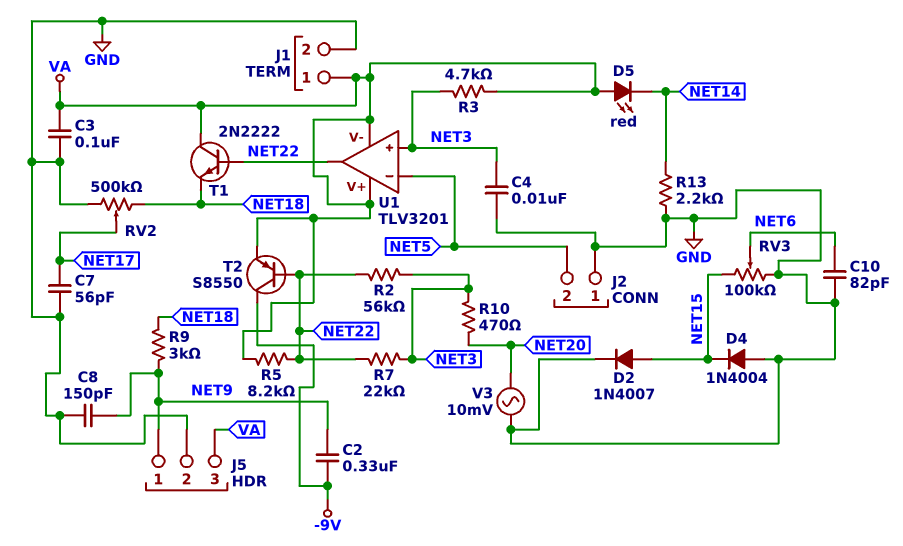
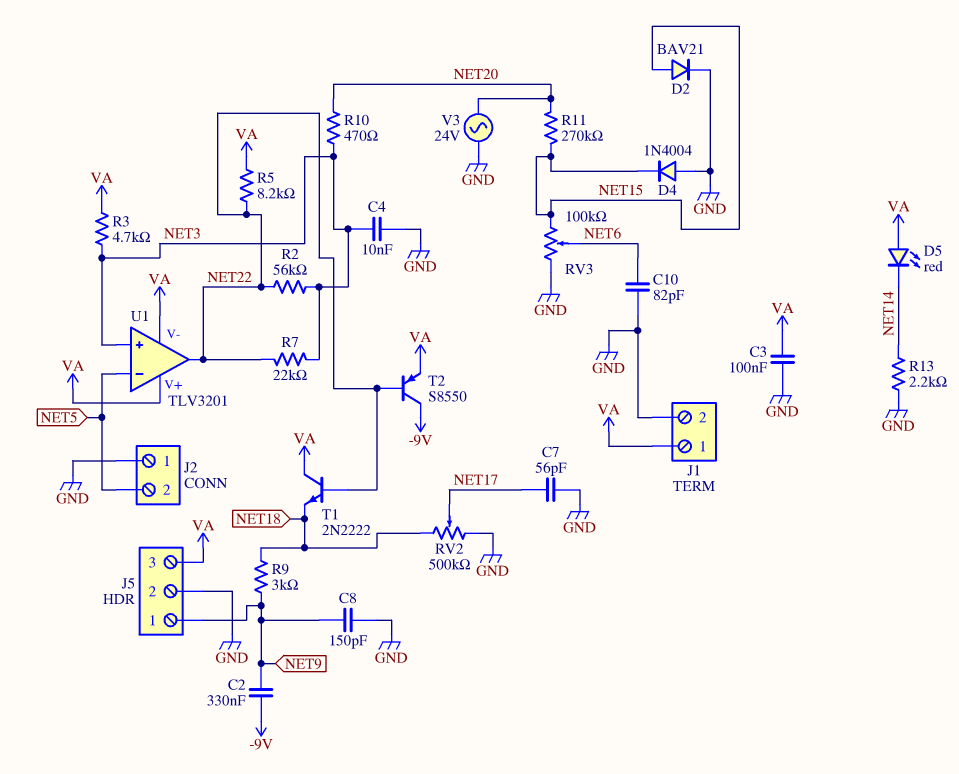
D2: diode 1N4007 (A NET15, K GND) -> diode BAV21 (A NET15, K GND)
R11: none -> 270k (NET15, NET20)
V3: AC 10mV (GND, NET20) -> AC 24V (GND, NET20)

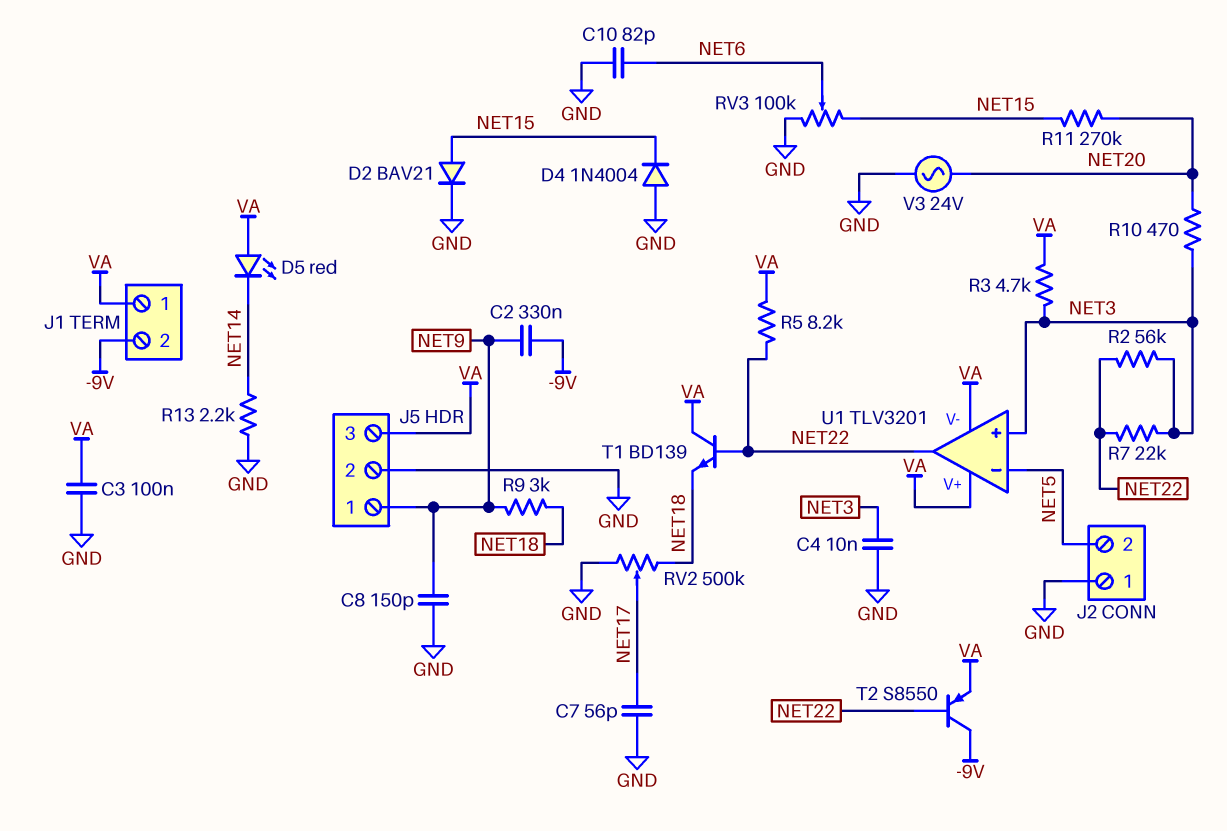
J1 pin 2: GND -> -9V
T1: NPN 2N2222 (B NET22, C VA, E NET18) -> NPN BD139 (B NET22, C VA, E NET18)

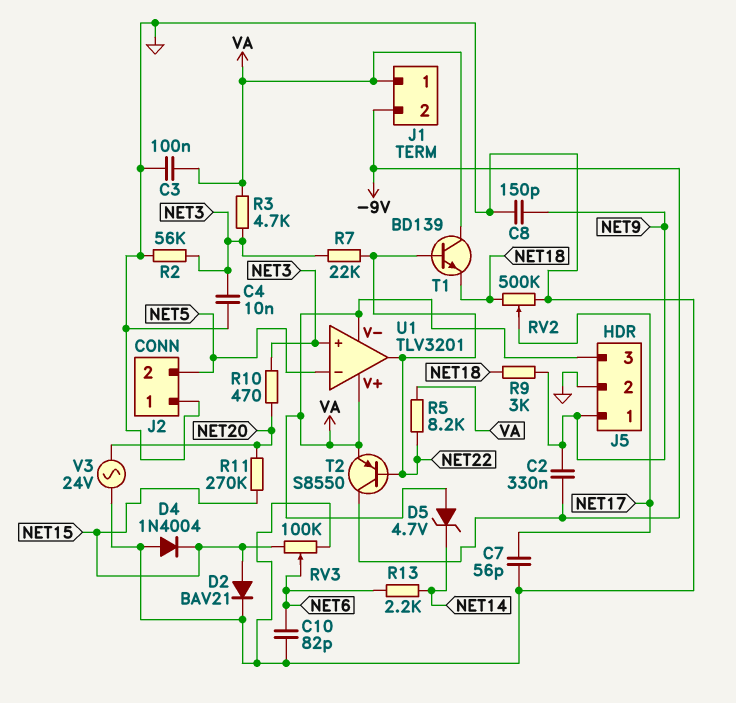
D5: LED red (A VA, K NET14) -> zener 4.7V (A VA, K NET14)
R2: 56k (NET3, NET22) -> 56k (GND, NET3)
R13: 2.2k (GND, NET14) -> 2.2k (NET6, NET14)

